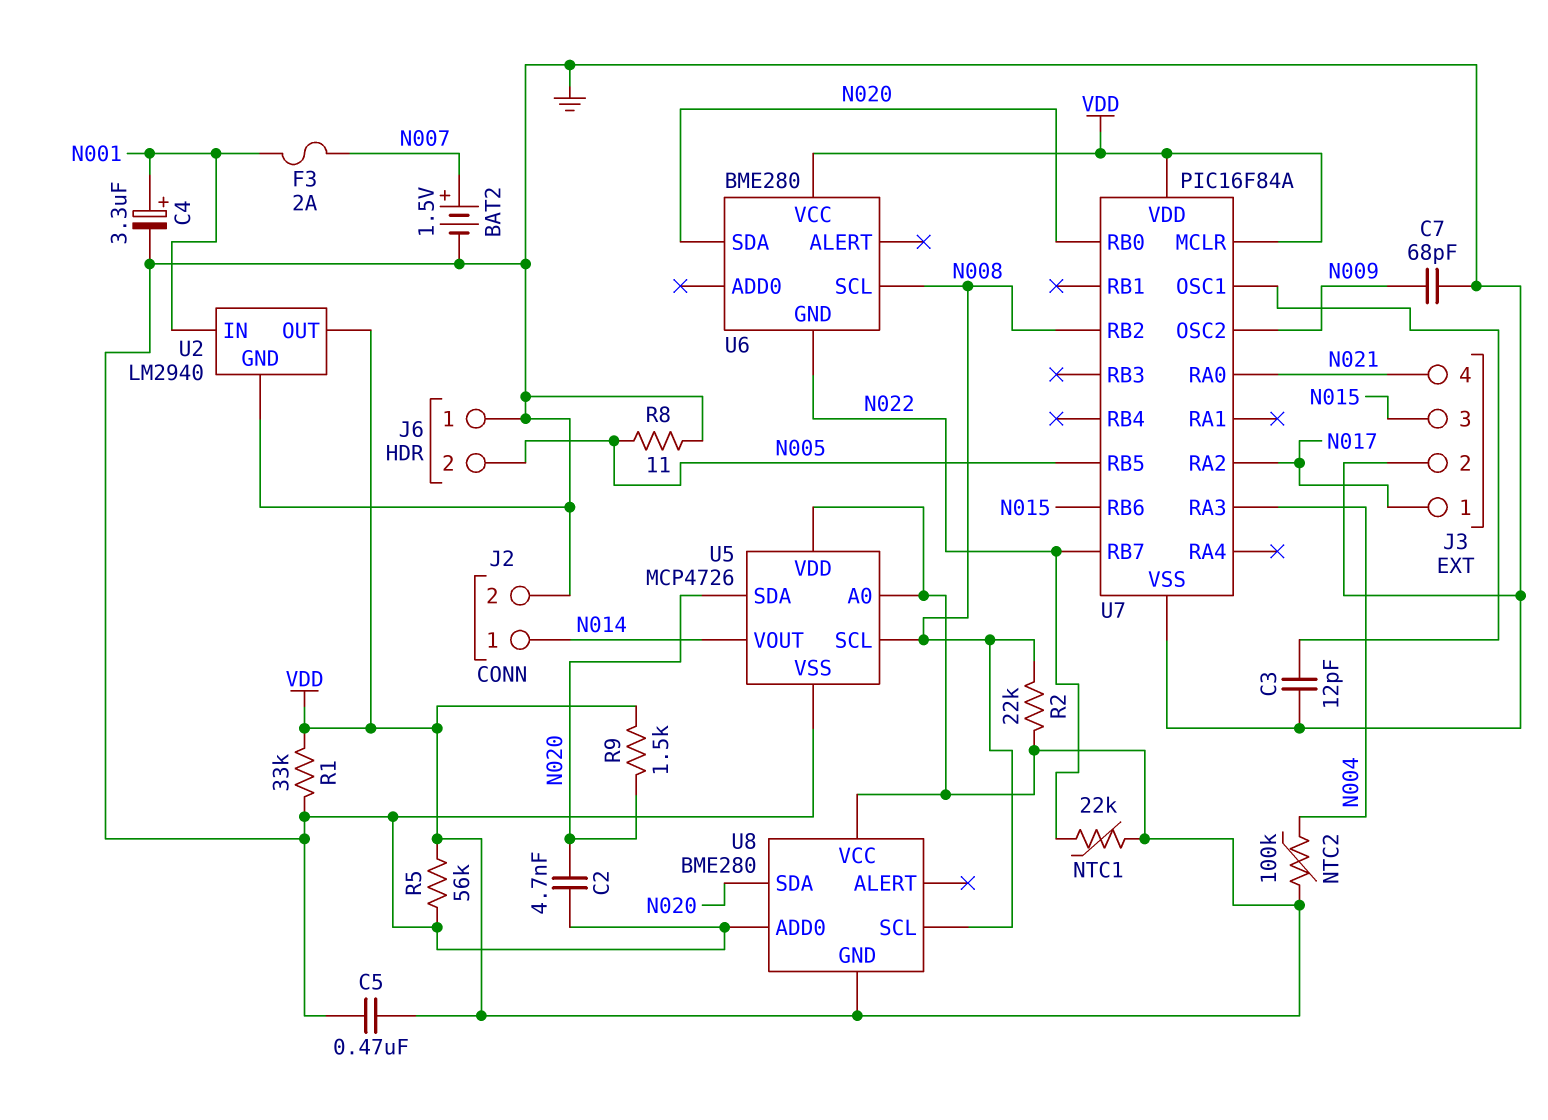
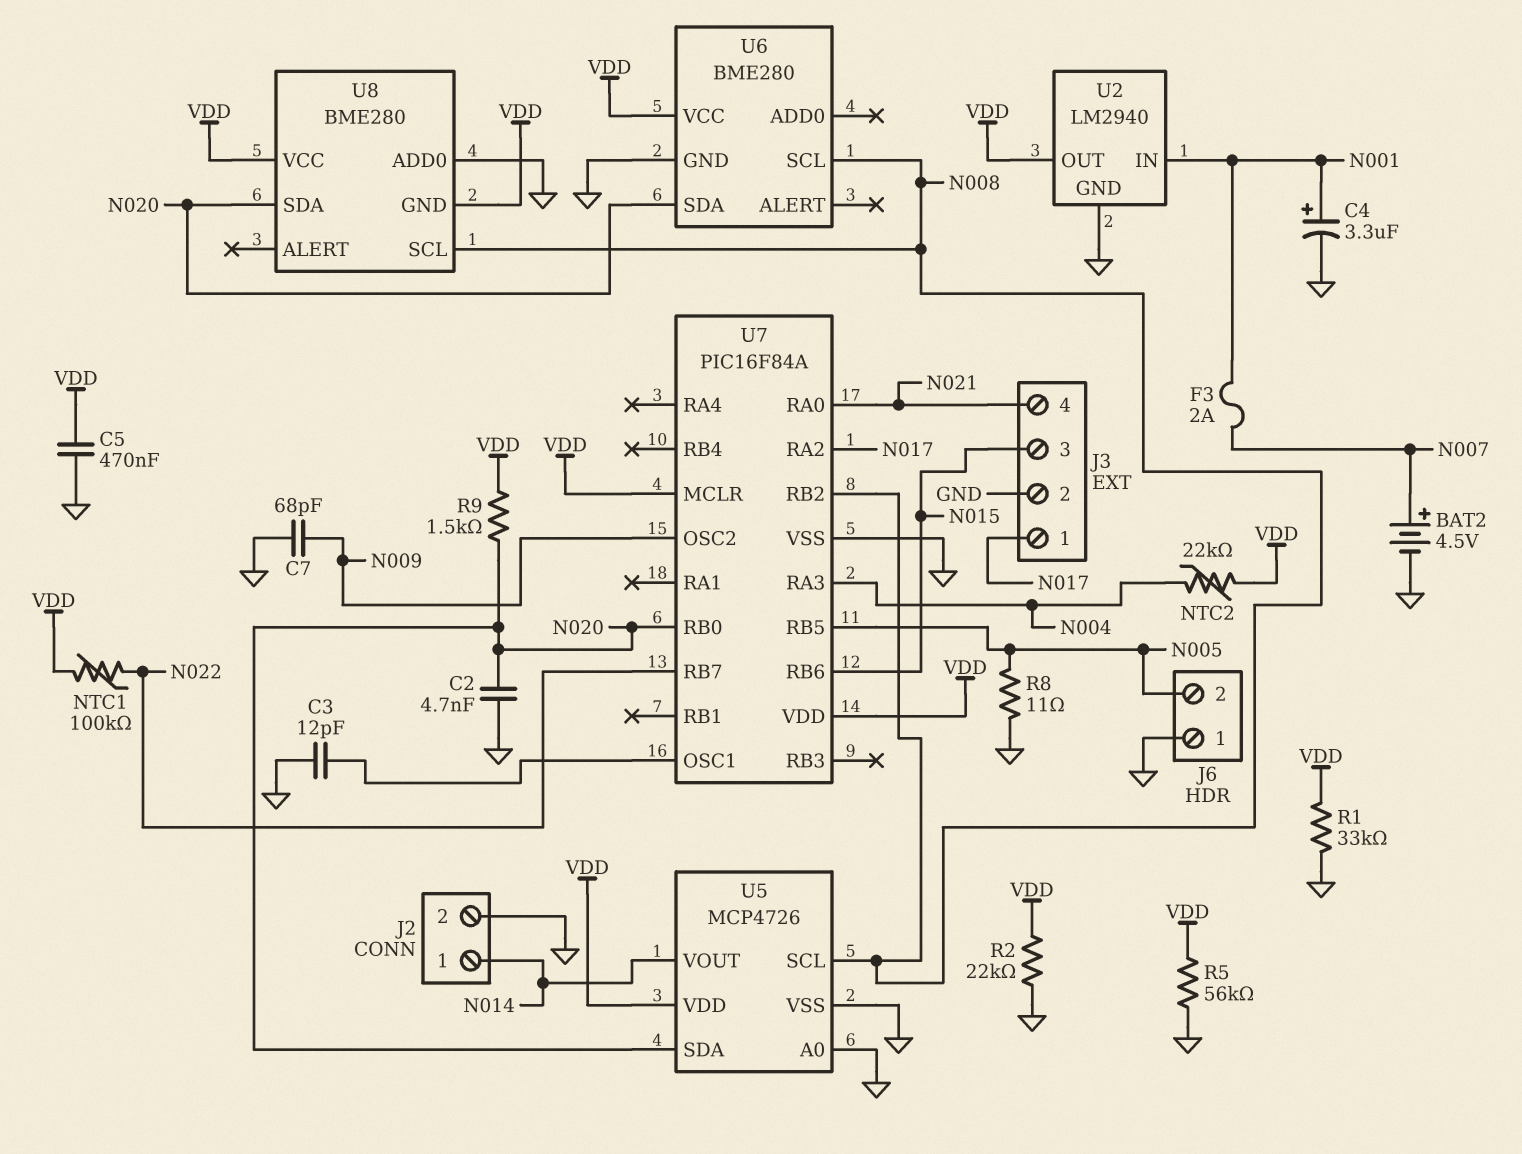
BAT2: 1.5V (plus N007, minus GND) -> 4.5V (plus N007, minus GND)
NTC1: 22k (N022, VDD) -> 100k (N022, VDD)
NTC2: 100k (N004, VDD) -> 22k (N004, VDD)
R2: 22k (N008, VDD) -> 22k (GND, VDD)
U5 pin A0: VDD -> GND
U6 pin GND: N022 -> GND

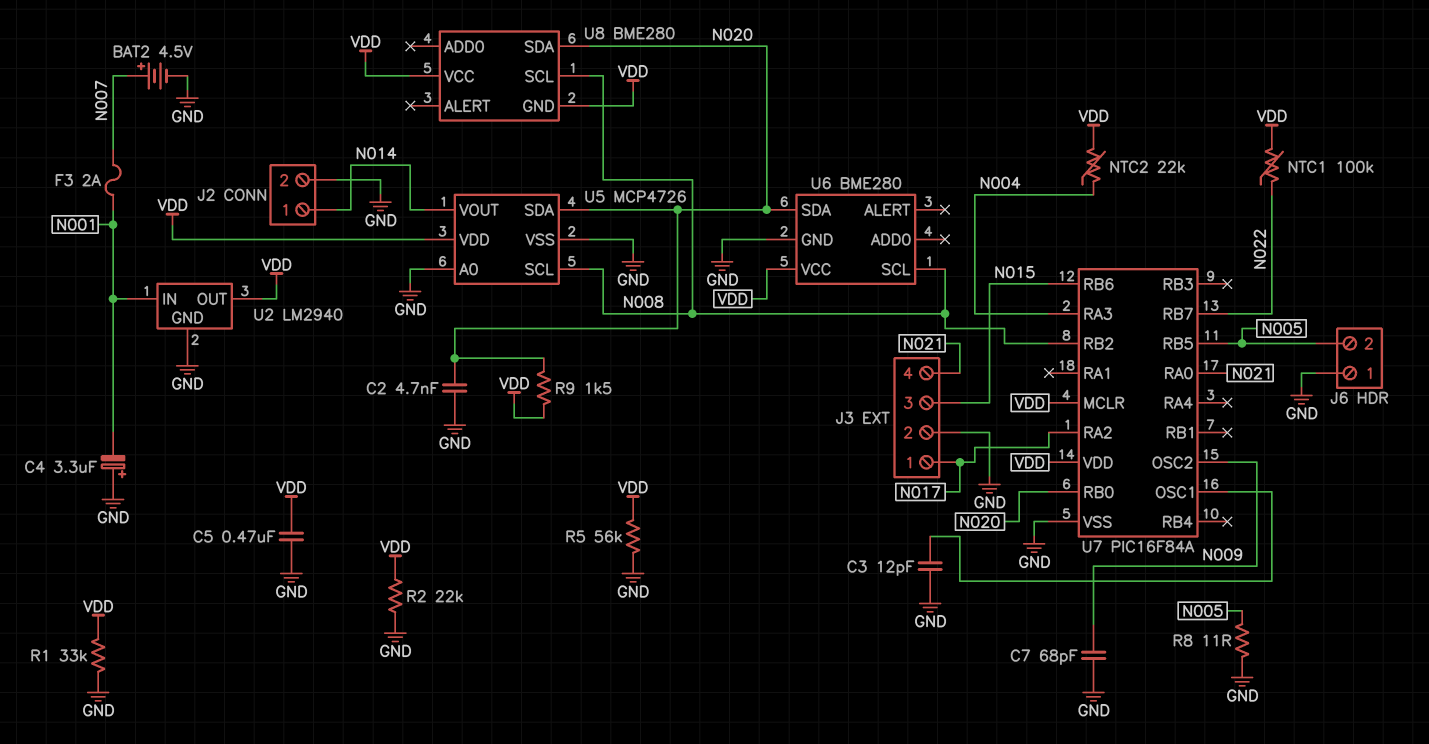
C4: 3.3uF (plus N001, minus GND) -> 3.3uF (plus GND, minus N001)
U8 pin ADD0: GND -> none

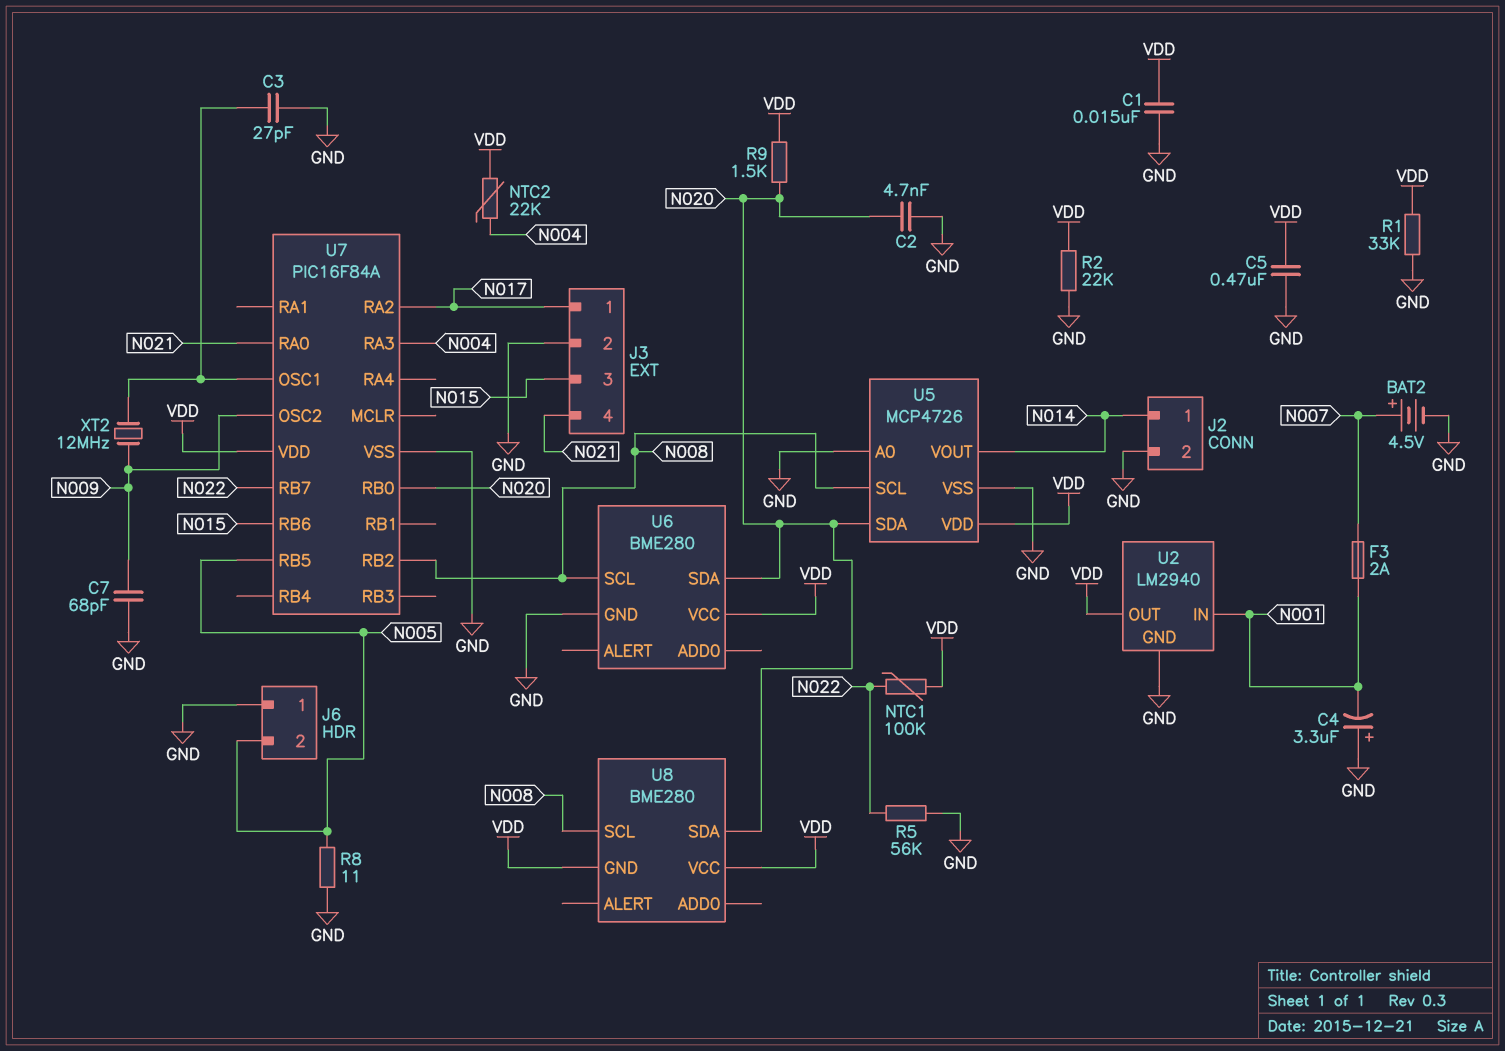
C1: none -> 15nF (GND, VDD)
C3: 12pF (GND, U7/OSC1) -> 27pF (GND, U7/OSC1)
R5: 56k (GND, VDD) -> 56k (GND, N022)
U7 pin MCLR: VDD -> none
XT2: none -> 12MHz (N009, U7/OSC1)

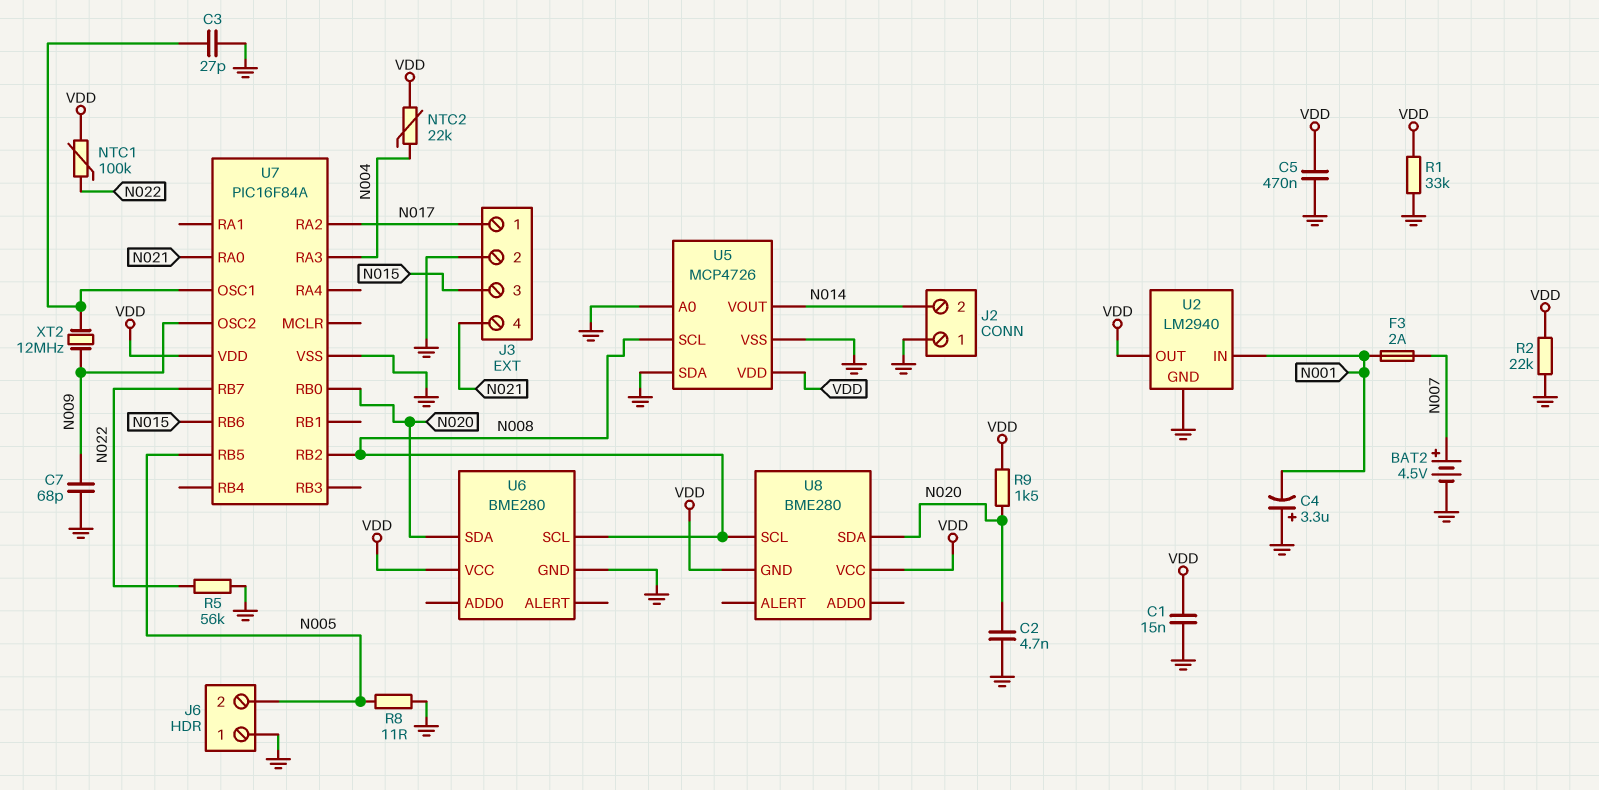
J2 pin 1: N014 -> GND
J2 pin 2: GND -> N014
U5 pin SDA: N020 -> GND

